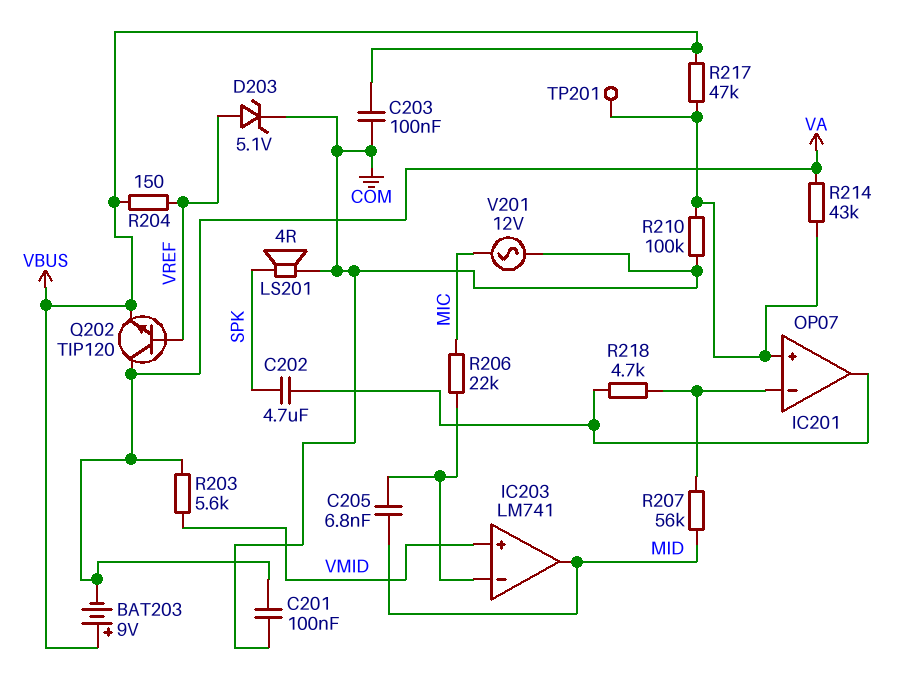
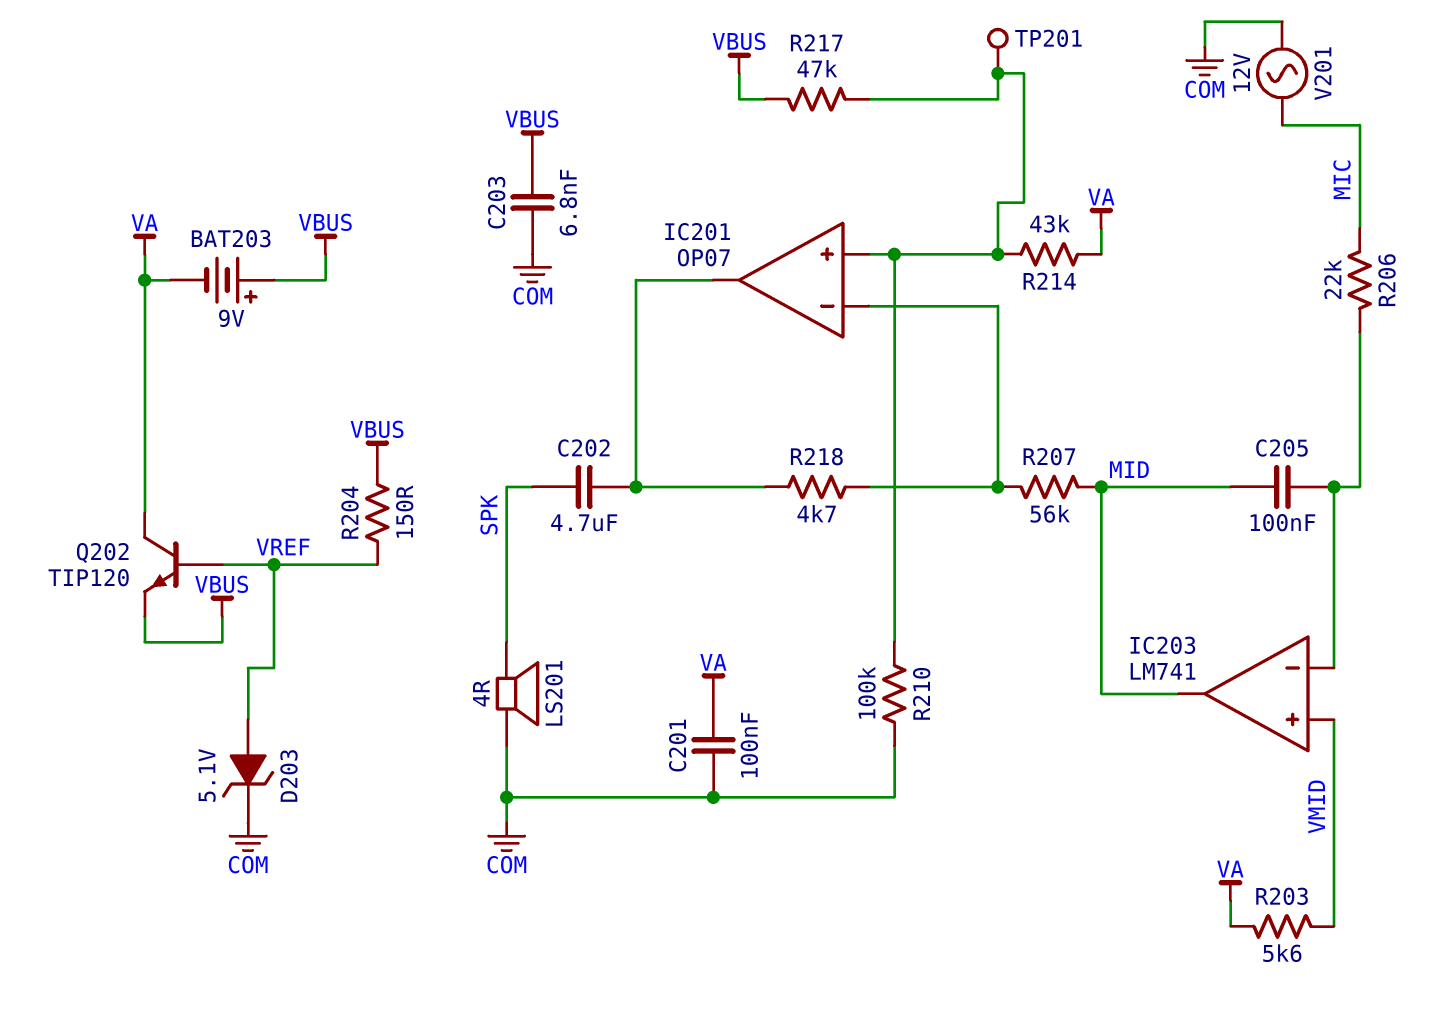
C203: 100nF (COM, VBUS) -> 6.8nF (COM, VBUS)
C205: 6.8nF (IC203/in-, MID) -> 100nF (IC203/in-, MID)

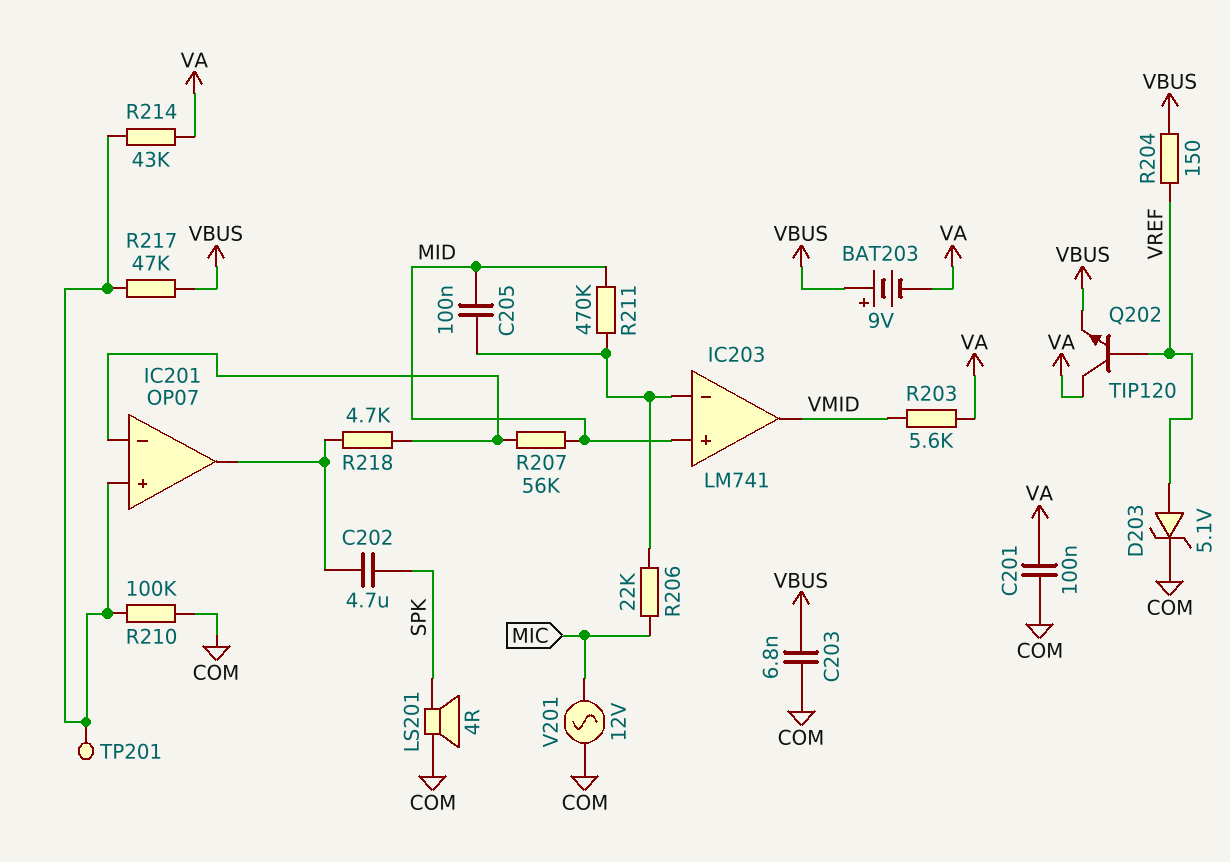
IC203 pin in+: VMID -> MID
IC203 pin out: MID -> VMID
R211: none -> 470k (IC203/in-, MID)

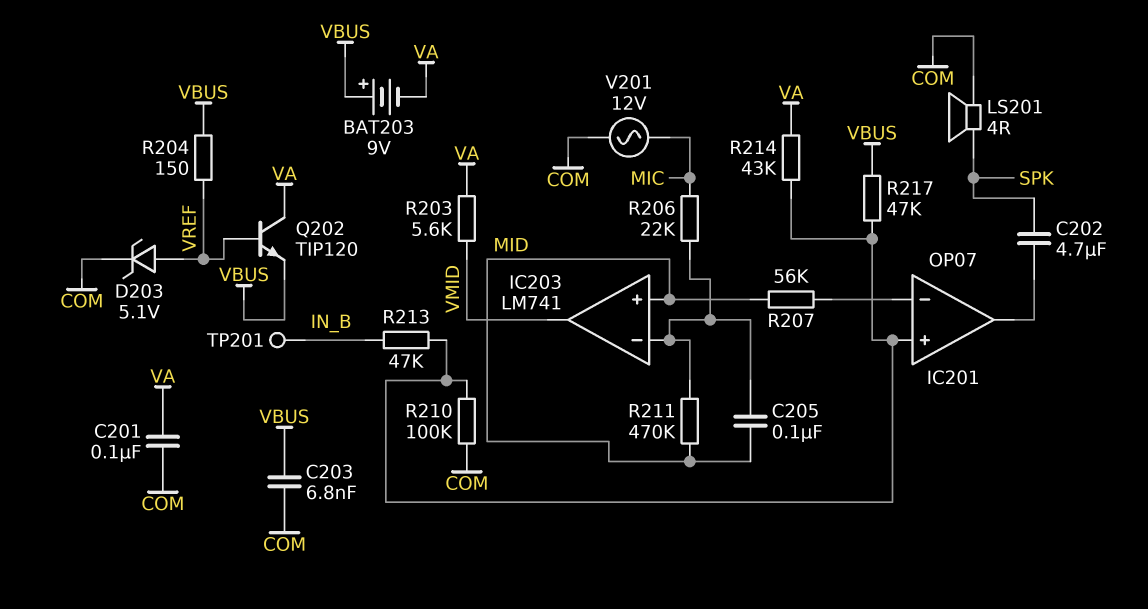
R213: none -> 47k (IC201/in+, IN_B)
R218: 4.7k (IC201/in-, IC201/out) -> none
TP201: test point (IC201/in+) -> test point (IN_B)

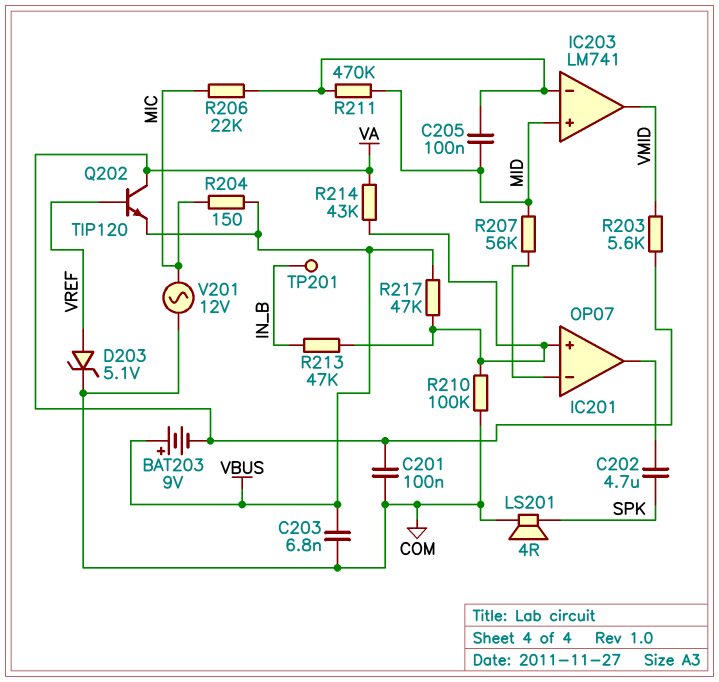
R204: 150 (VBUS, VREF) -> 150 (MIC, VBUS)

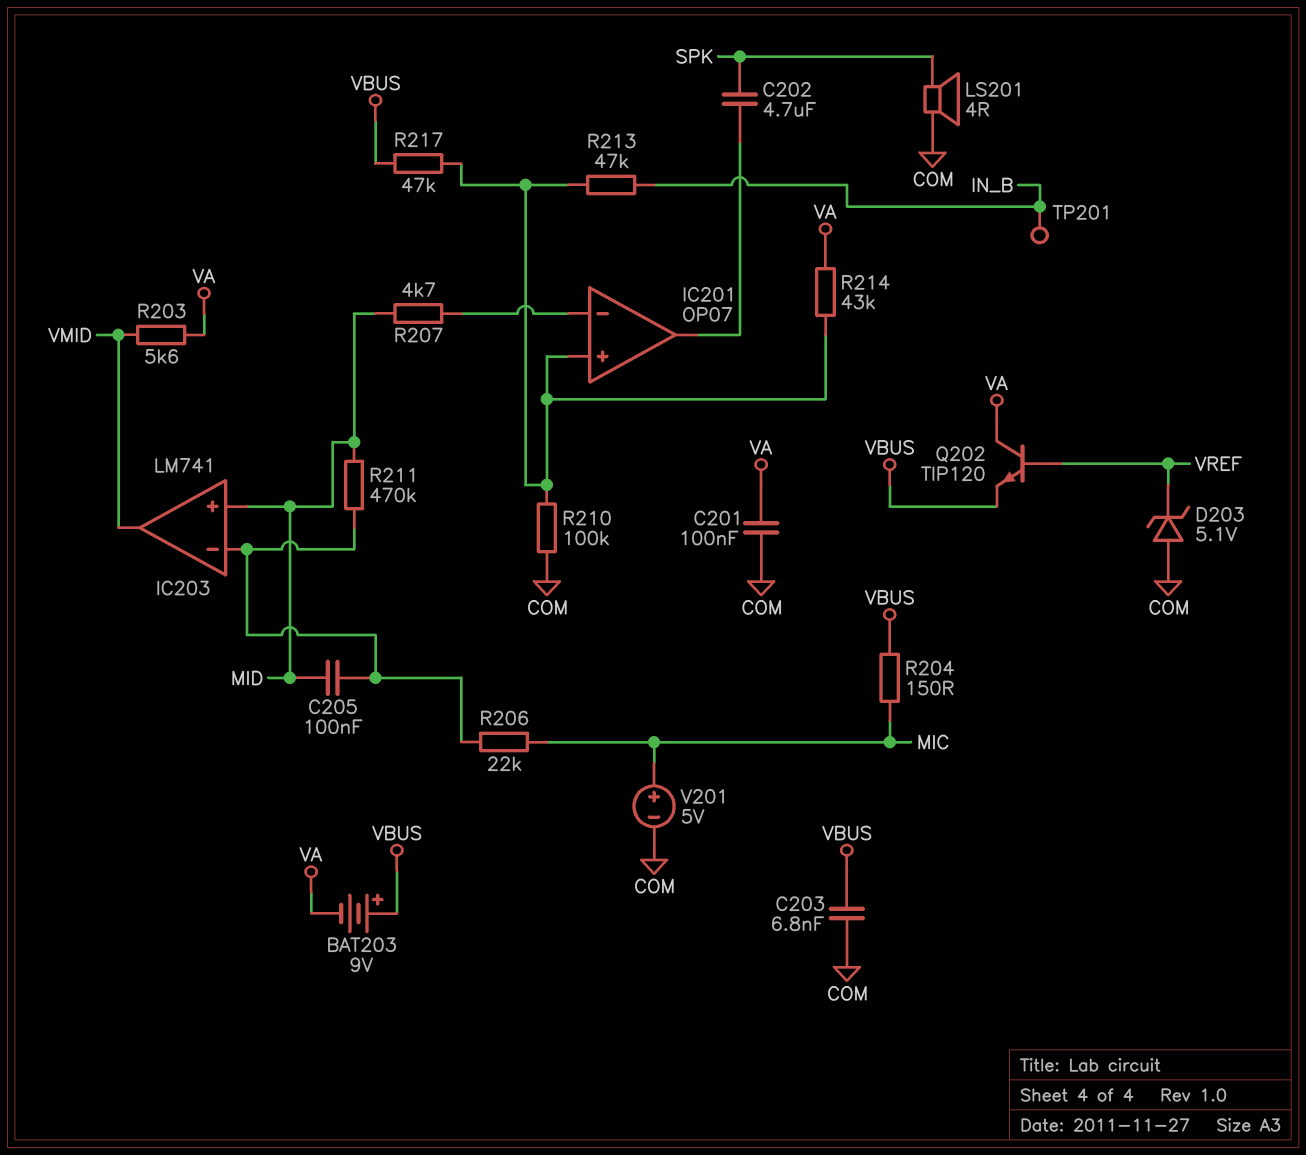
D203: zener 5.1V (A VREF, K COM) -> zener 5.1V (A COM, K VREF)
R207: 56k (IC201/in-, MID) -> 4.7k (IC201/in-, MID)
V201: AC 12V (COM, MIC) -> 5V (plus MIC, minus COM)

